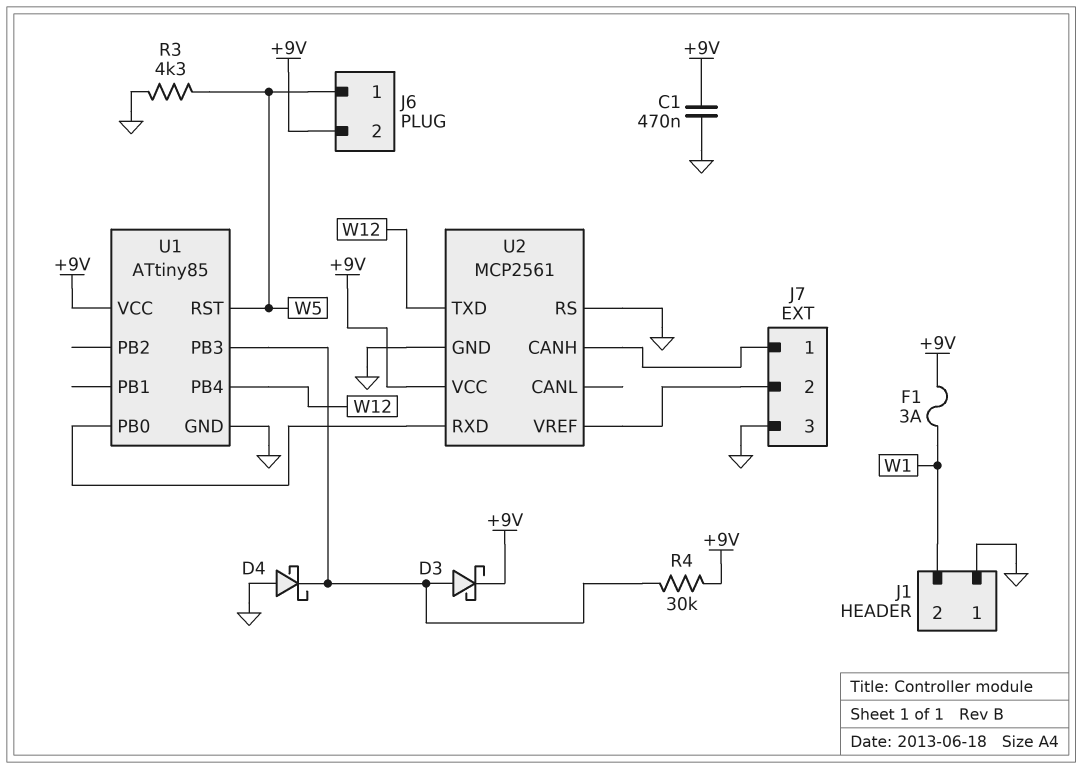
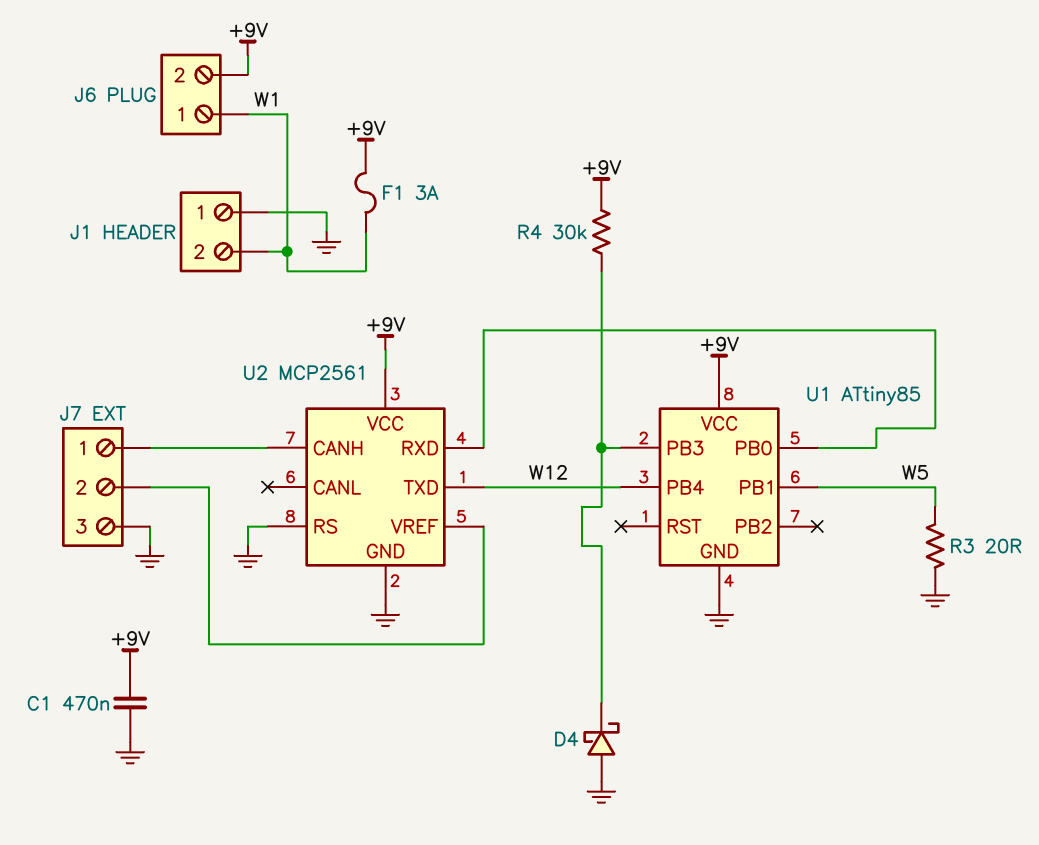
D3: schottky (A U1/PB3, K +9V) -> none
J6 pin 1: W5 -> W1
R3: 4.3k (GND, W5) -> 20 (GND, W5)
U1 pin PB1: none -> W5
U1 pin RST: W5 -> none

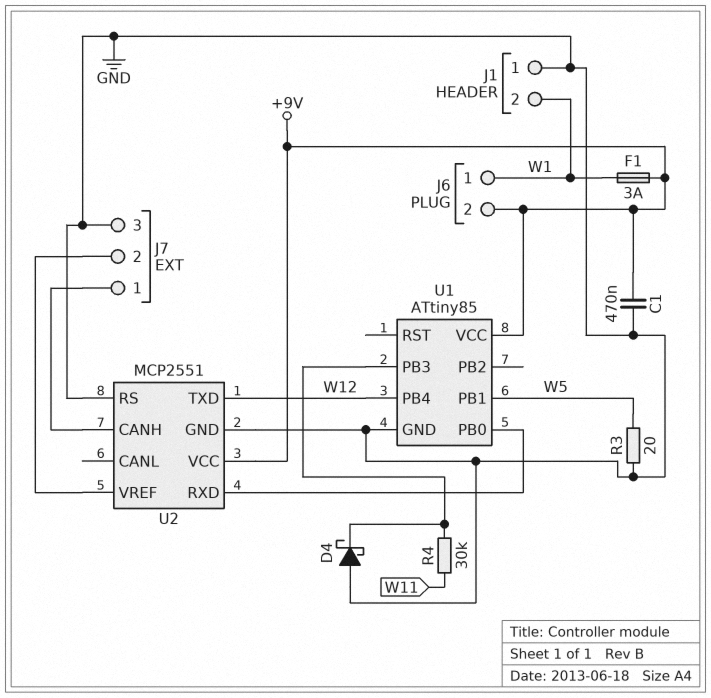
R4: 30k (+9V, U1/PB3) -> 30k (U1/PB3, W11)
U2: MCP2561 -> MCP2551

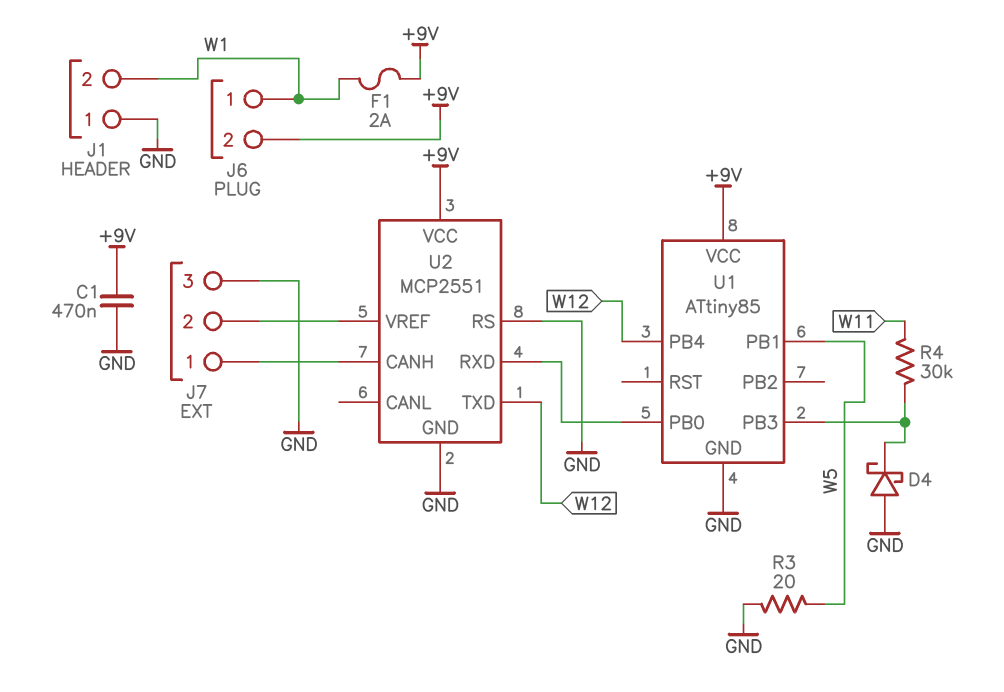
F1: 3A (+9V, W1) -> 2A (+9V, W1)

